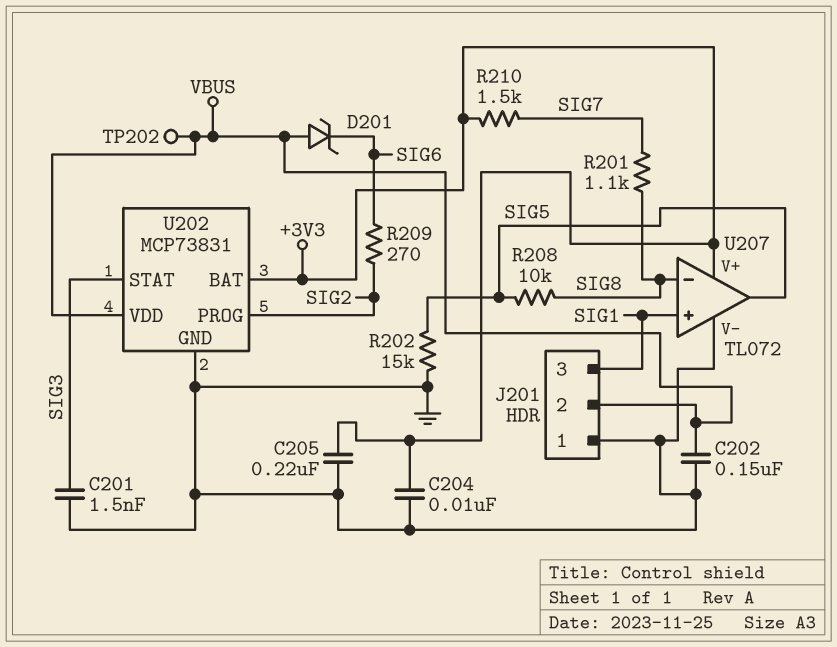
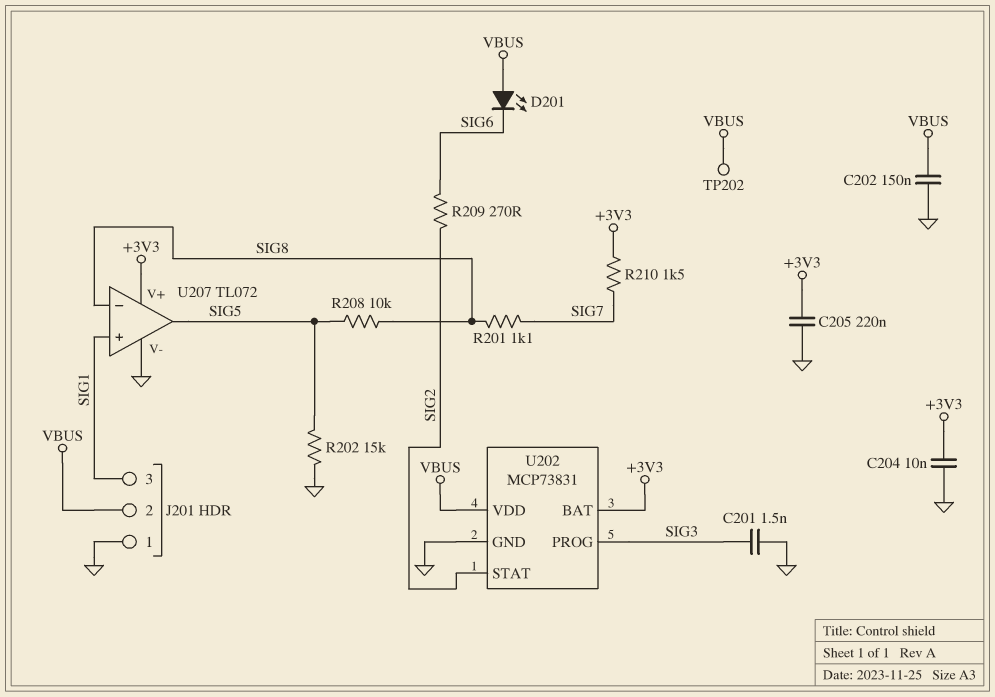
D201: zener (A VBUS, K SIG6) -> LED (A VBUS, K SIG6)
U202 pin PROG: SIG2 -> SIG3
U202 pin STAT: SIG3 -> SIG2

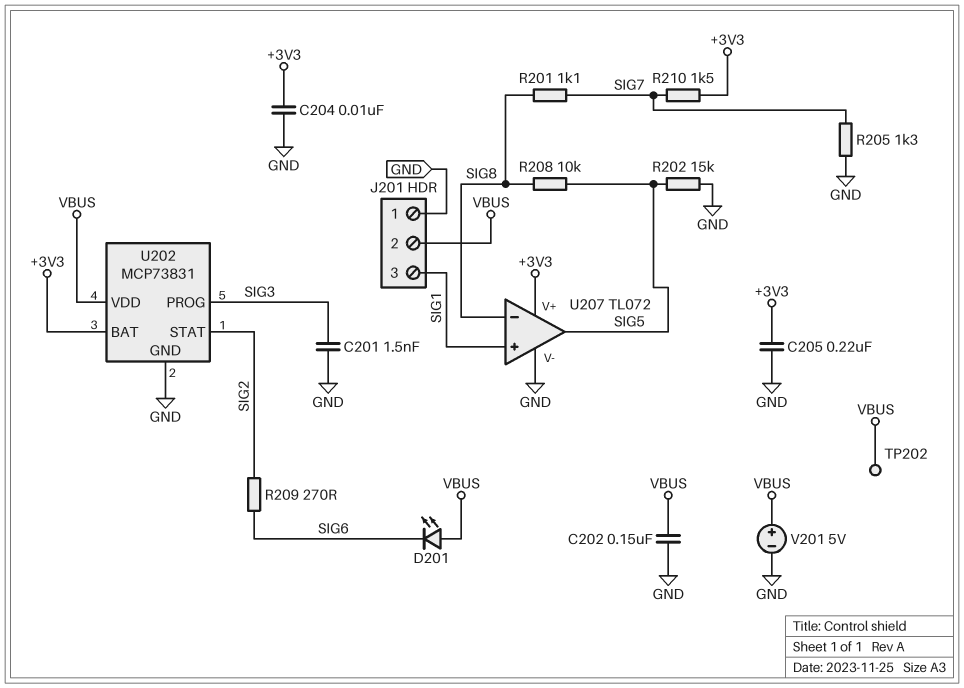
R205: none -> 1.3k (GND, SIG7)
V201: none -> 5V (plus VBUS, minus GND)

